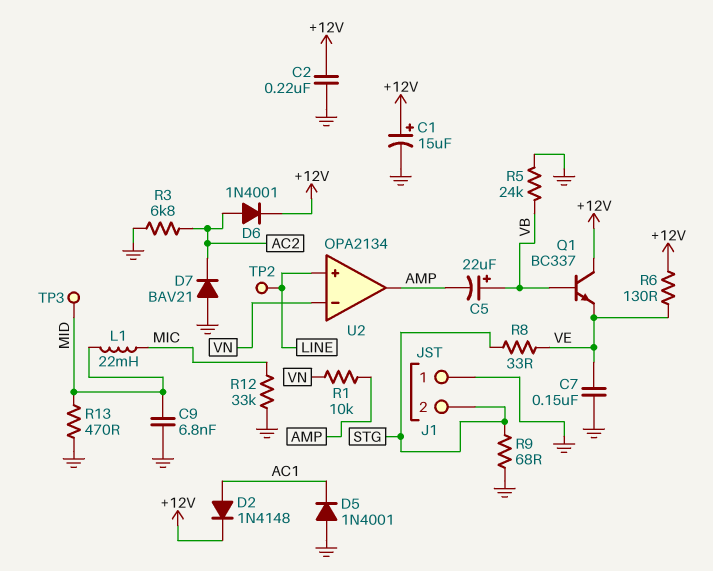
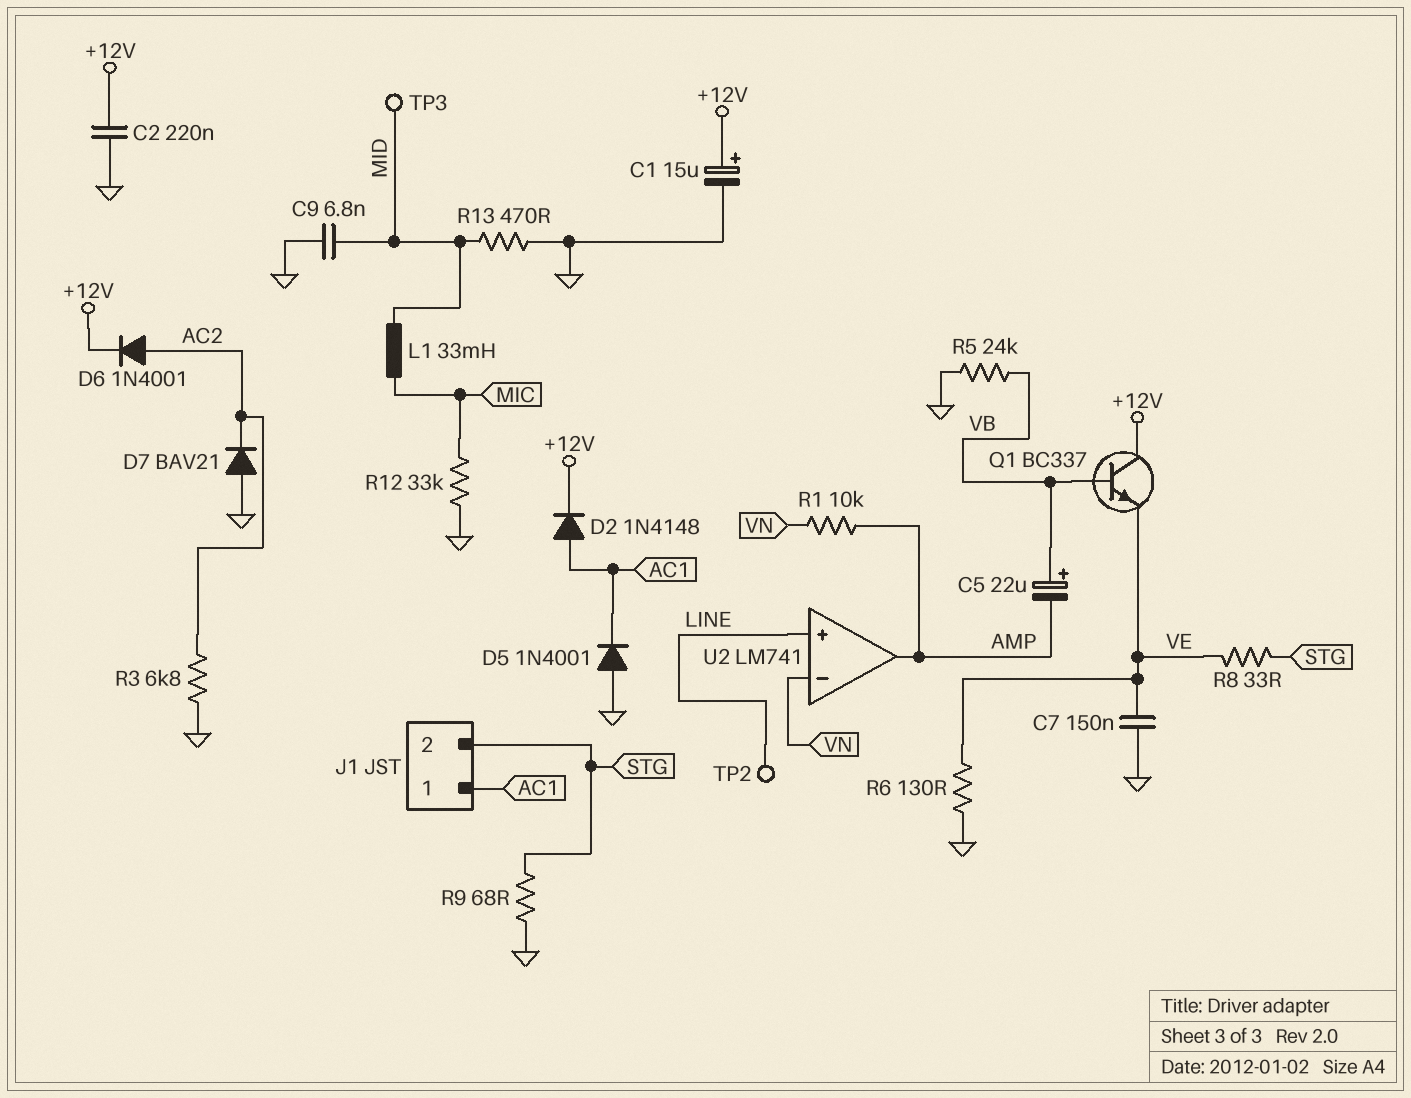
J1 pin 1: GND -> AC1
L1: 22mH (MIC, MID) -> 33mH (MIC, MID)
R6: 130 (+12V, VE) -> 130 (GND, VE)
U2: OPA2134 -> LM741

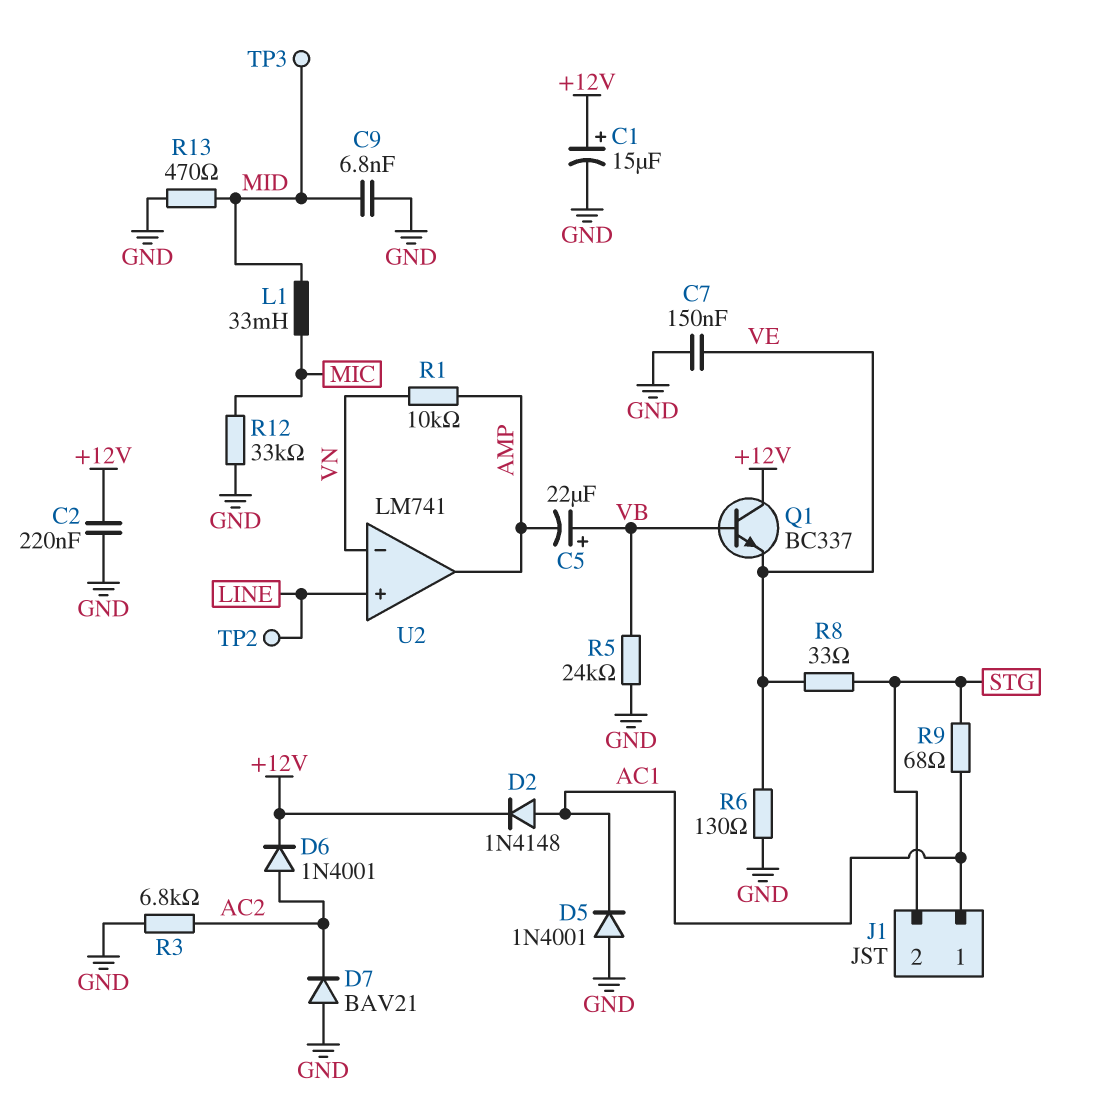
R9: 68 (GND, STG) -> 68 (AC1, STG)

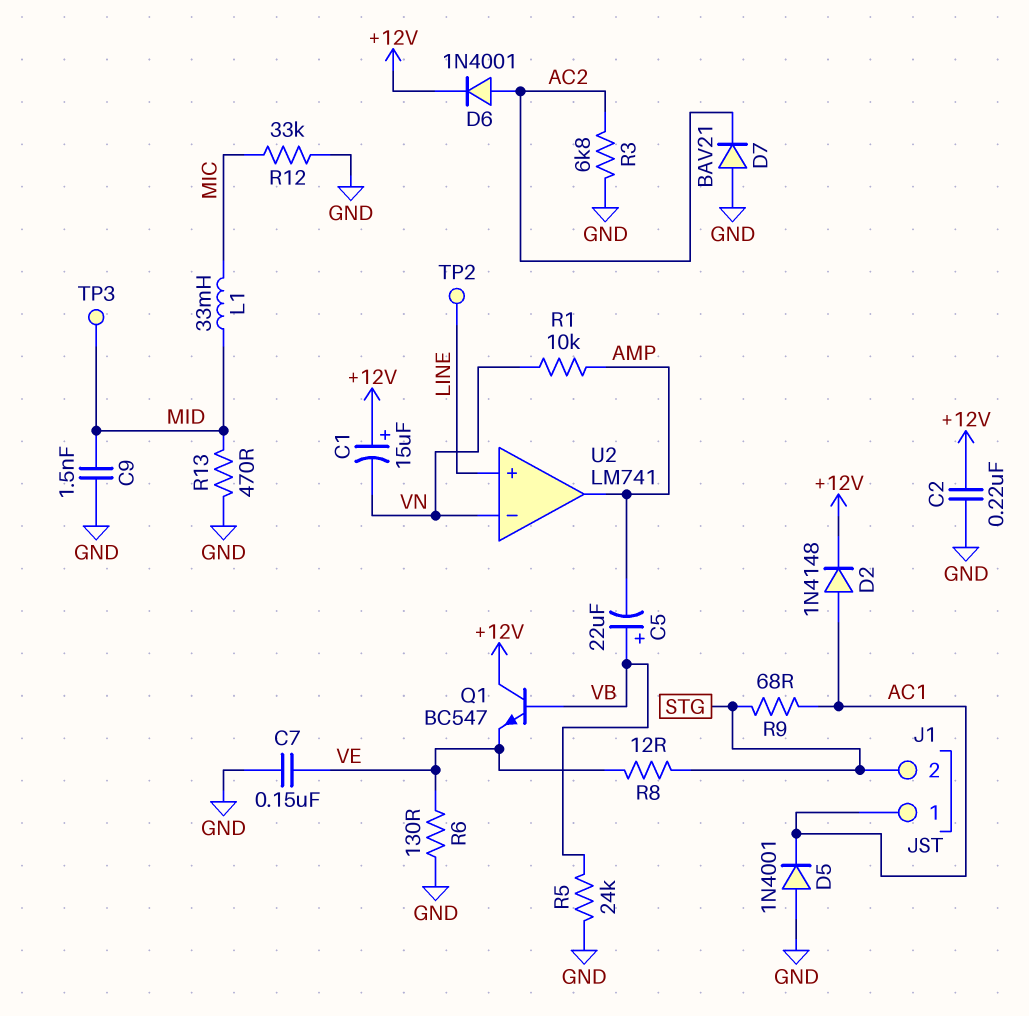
C1: 15uF (plus +12V, minus GND) -> 15uF (plus +12V, minus VN)
C9: 6.8nF (GND, MID) -> 1.5nF (GND, MID)
Q1: NPN BC337 (B VB, C +12V, E VE) -> NPN BC547 (B VB, C +12V, E VE)
R8: 33 (STG, VE) -> 12 (STG, VE)

